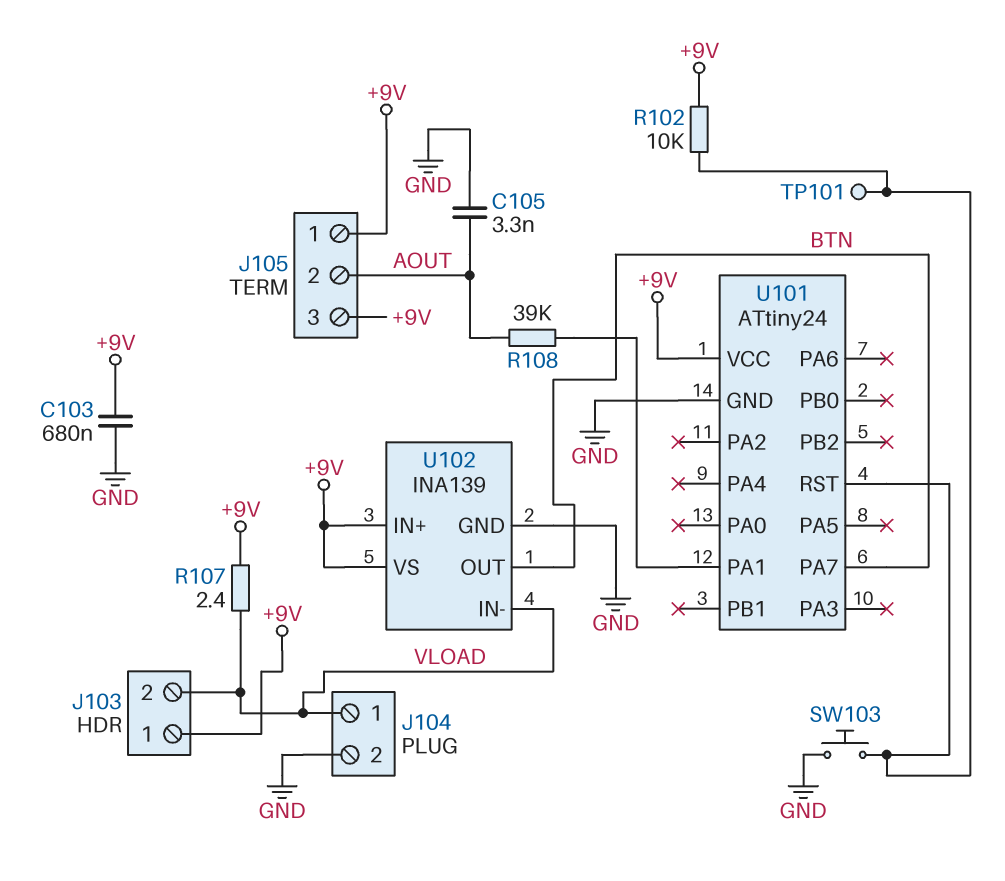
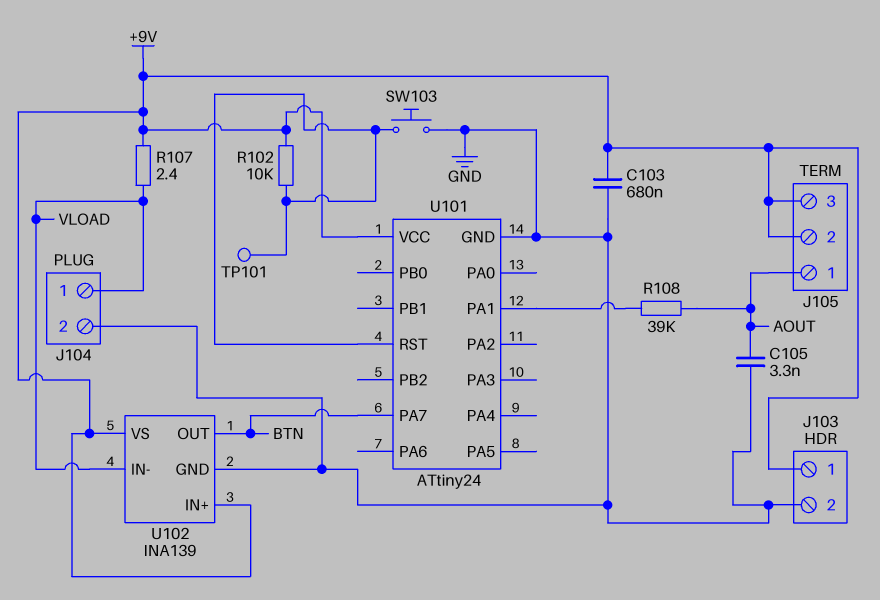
J103 pin 2: VLOAD -> GND
J105 pin 1: +9V -> AOUT
J105 pin 2: AOUT -> +9V

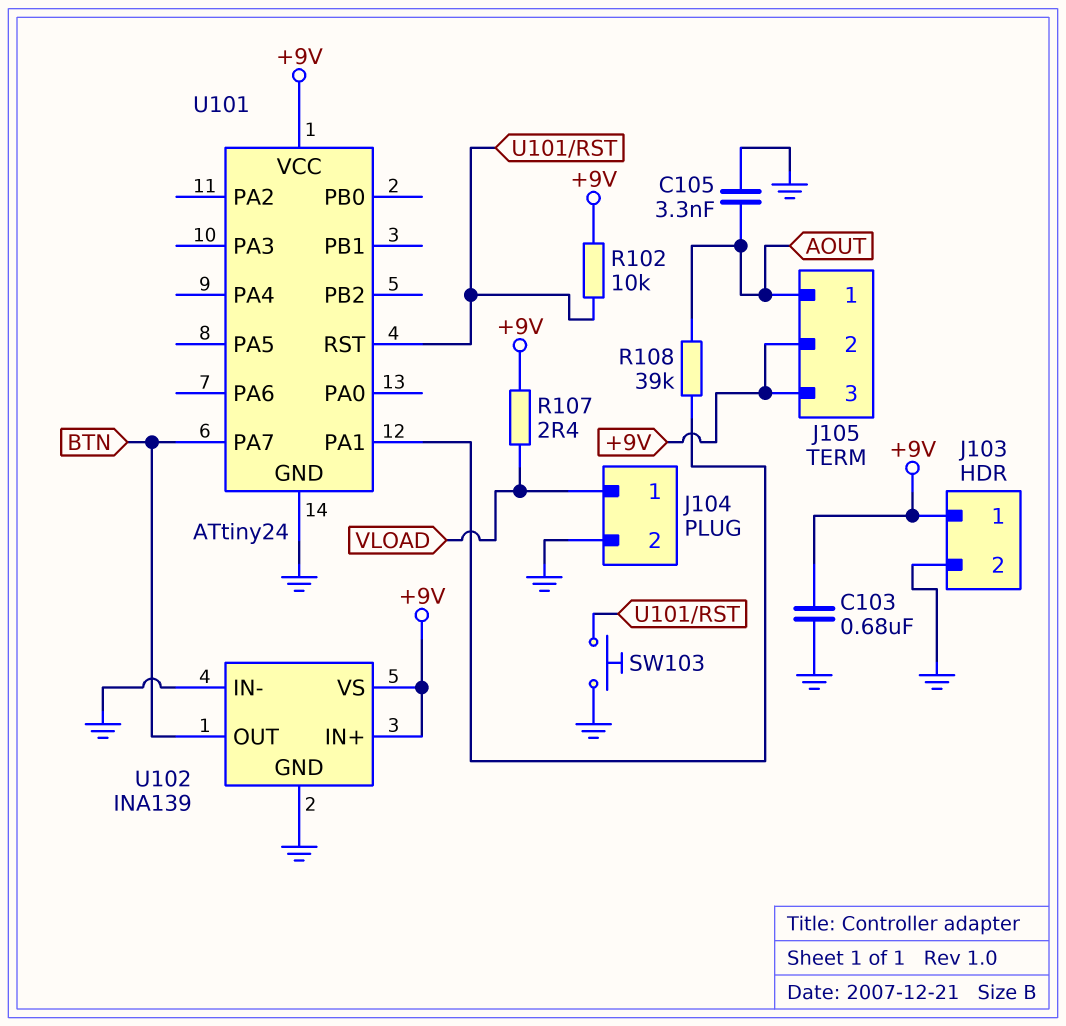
TP101: test point (U101/RST) -> none
U102 pin IN-: VLOAD -> GND

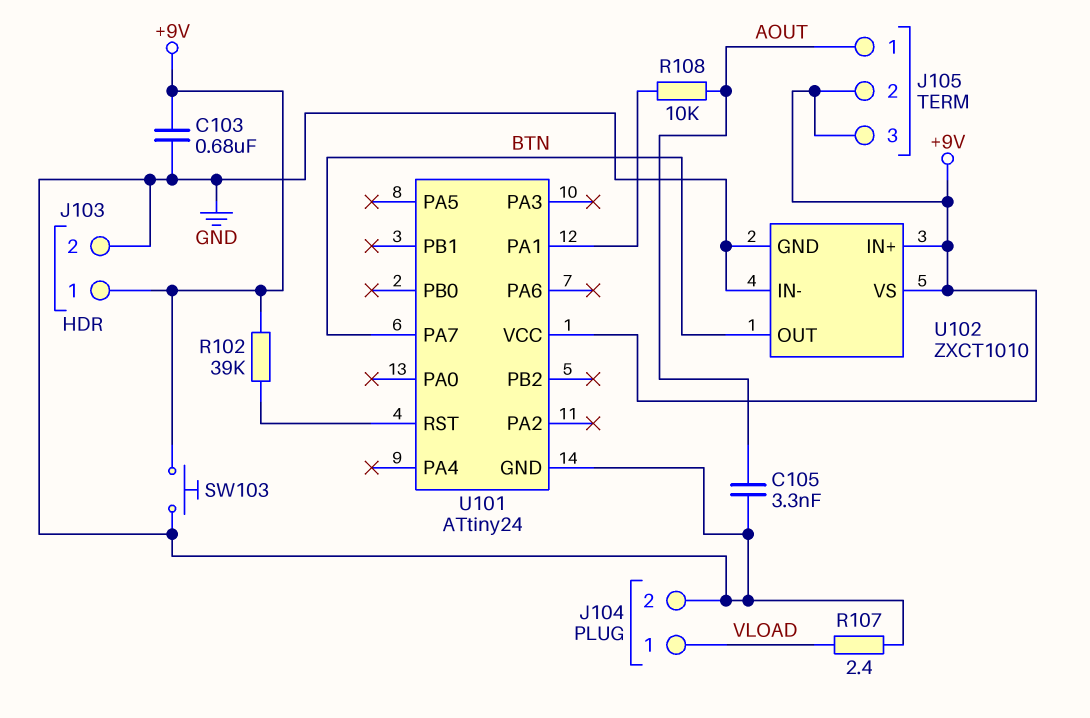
R102: 10k (+9V, U101/RST) -> 39k (+9V, U101/RST)
R107: 2.4 (+9V, VLOAD) -> 2.4 (GND, VLOAD)
R108: 39k (AOUT, U101/PA1) -> 10k (AOUT, U101/PA1)
SW103: button (GND, U101/RST) -> button (+9V, GND)
U102: INA139 -> ZXCT1010

